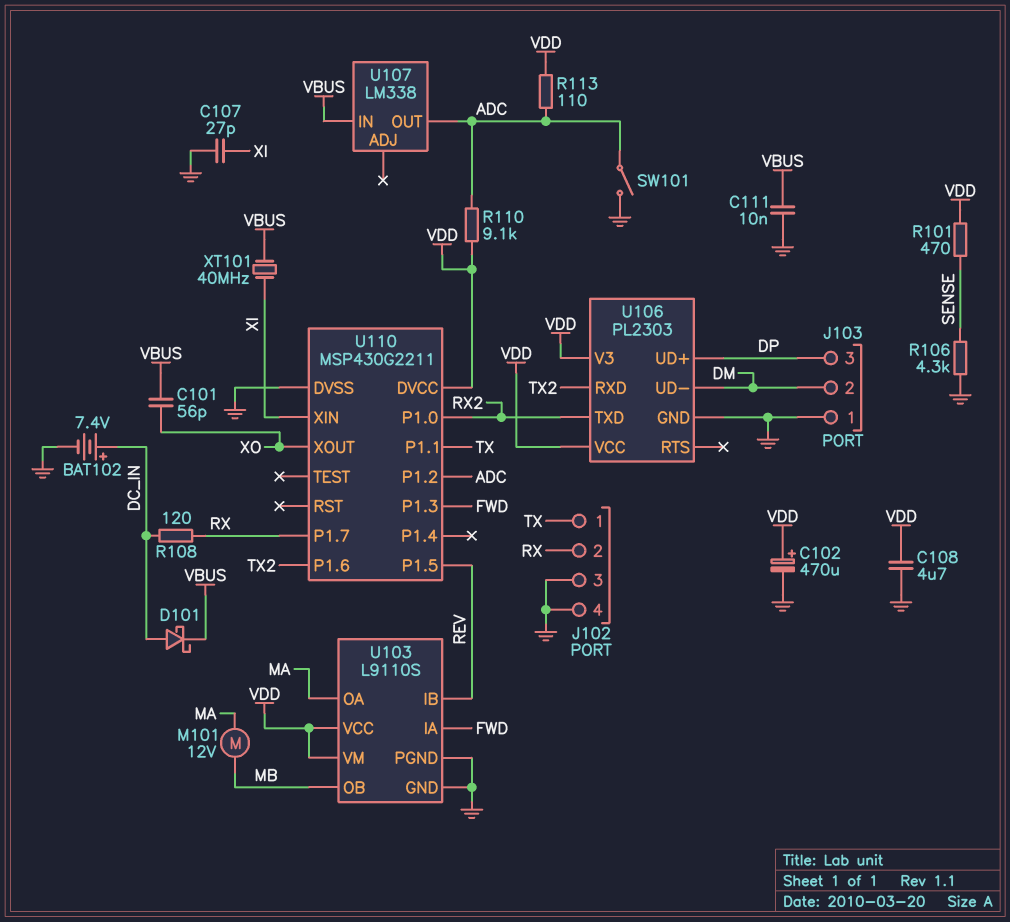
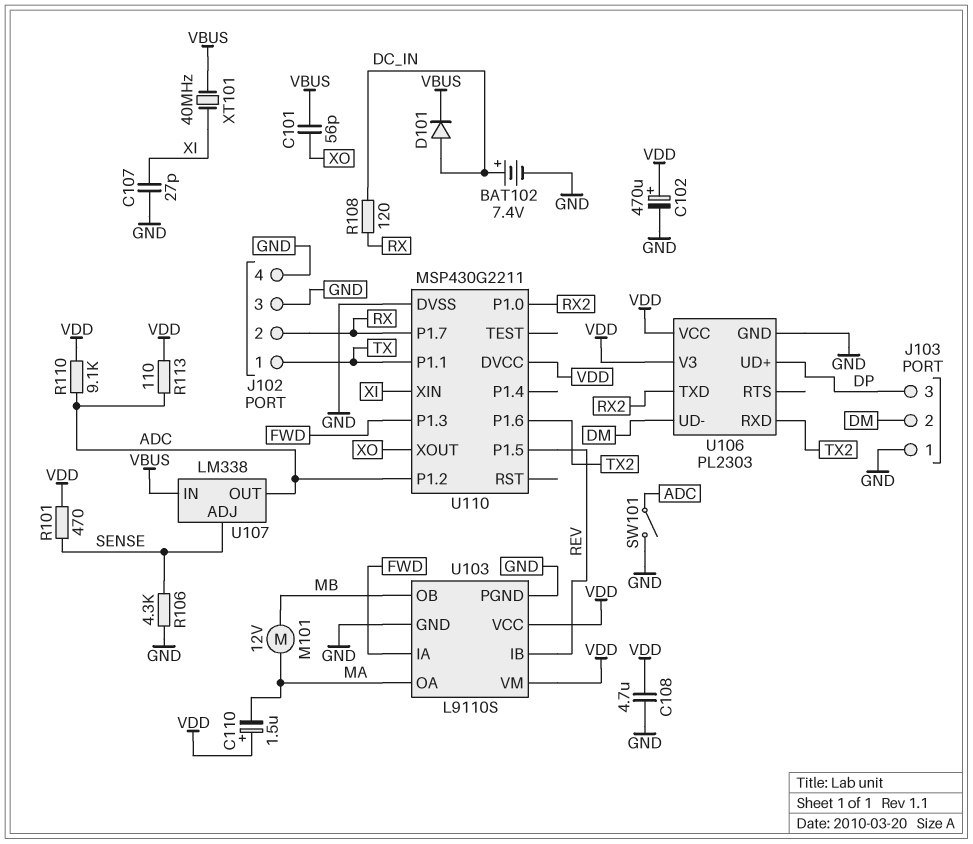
C110: none -> 1.5uF (plus VDD, minus MA)
C111: 10nF (GND, VBUS) -> none
D101: schottky (A DC_IN, K VBUS) -> diode (A DC_IN, K VBUS)
U107 pin ADJ: none -> SENSE

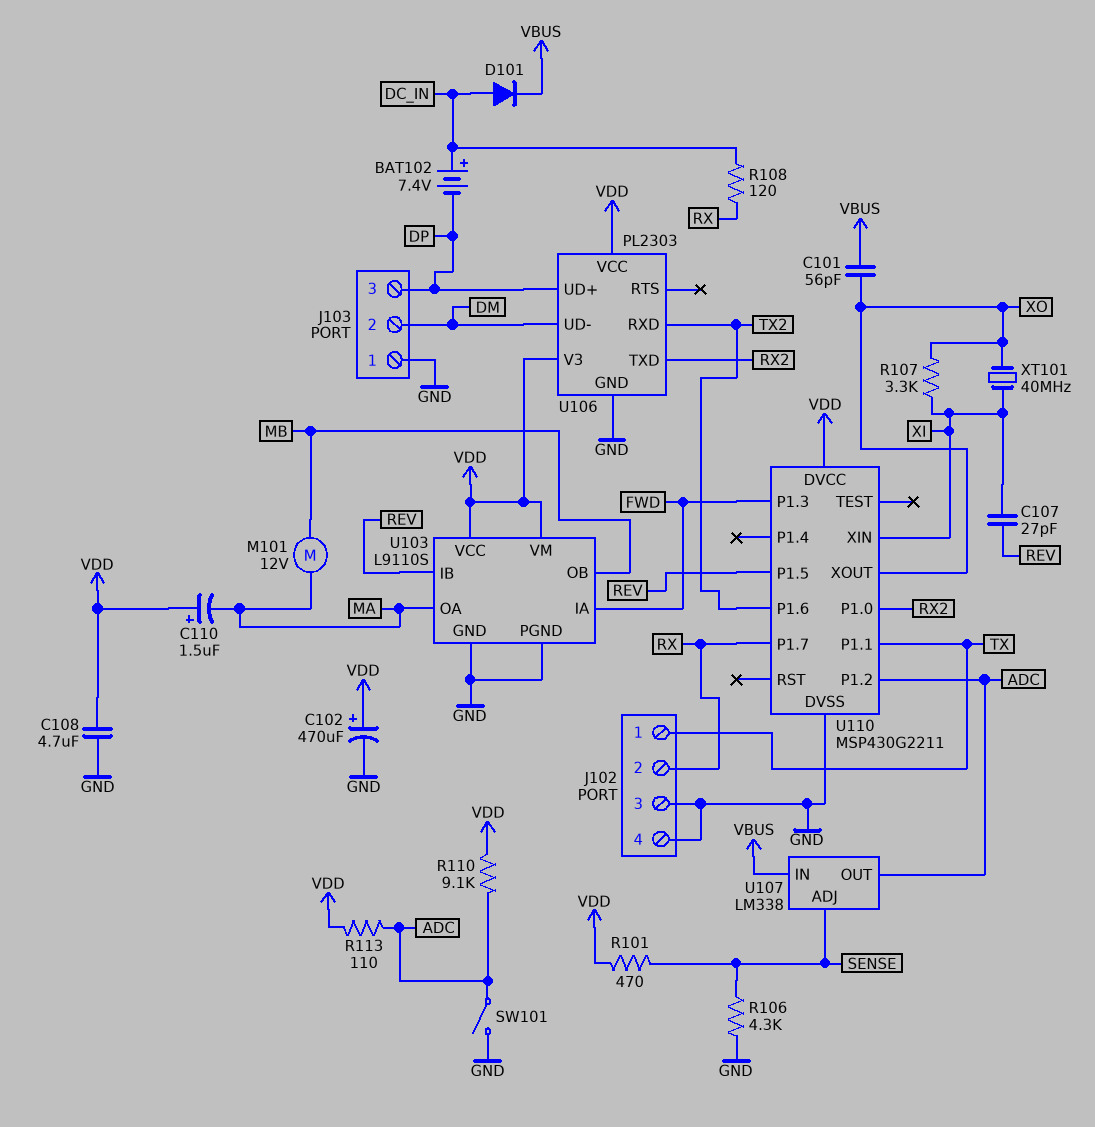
BAT102: 7.4V (plus DC_IN, minus GND) -> 7.4V (plus DC_IN, minus DP)
C107: 27pF (GND, XI) -> 27pF (REV, XI)
R107: none -> 3.3k (XI, XO)
XT101: 40MHz (VBUS, XI) -> 40MHz (XI, XO)

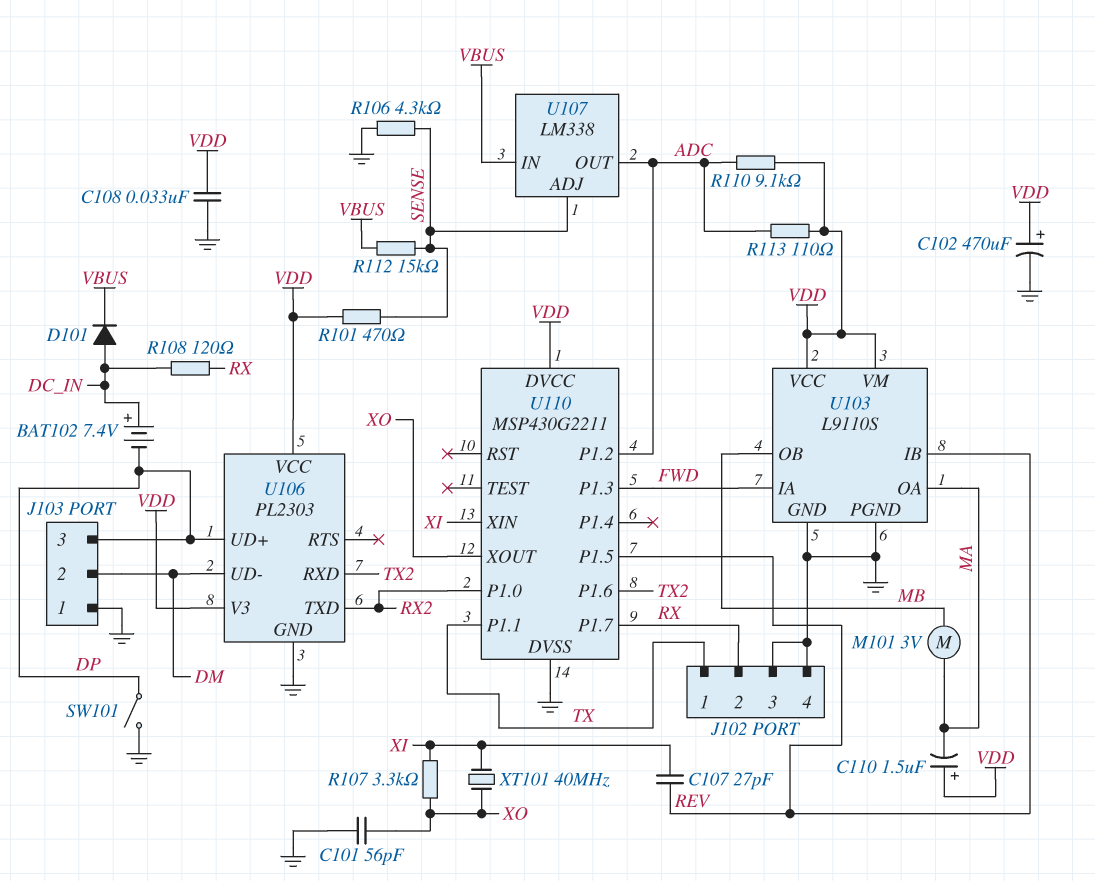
C101: 56pF (VBUS, XO) -> 56pF (GND, XO)
C108: 4.7uF (GND, VDD) -> 33nF (GND, VDD)
M101: motor 12V (MA, MB) -> motor 3V (MA, MB)
R112: none -> 15k (SENSE, VBUS)
SW101: switch (ADC, GND) -> switch (DP, GND)

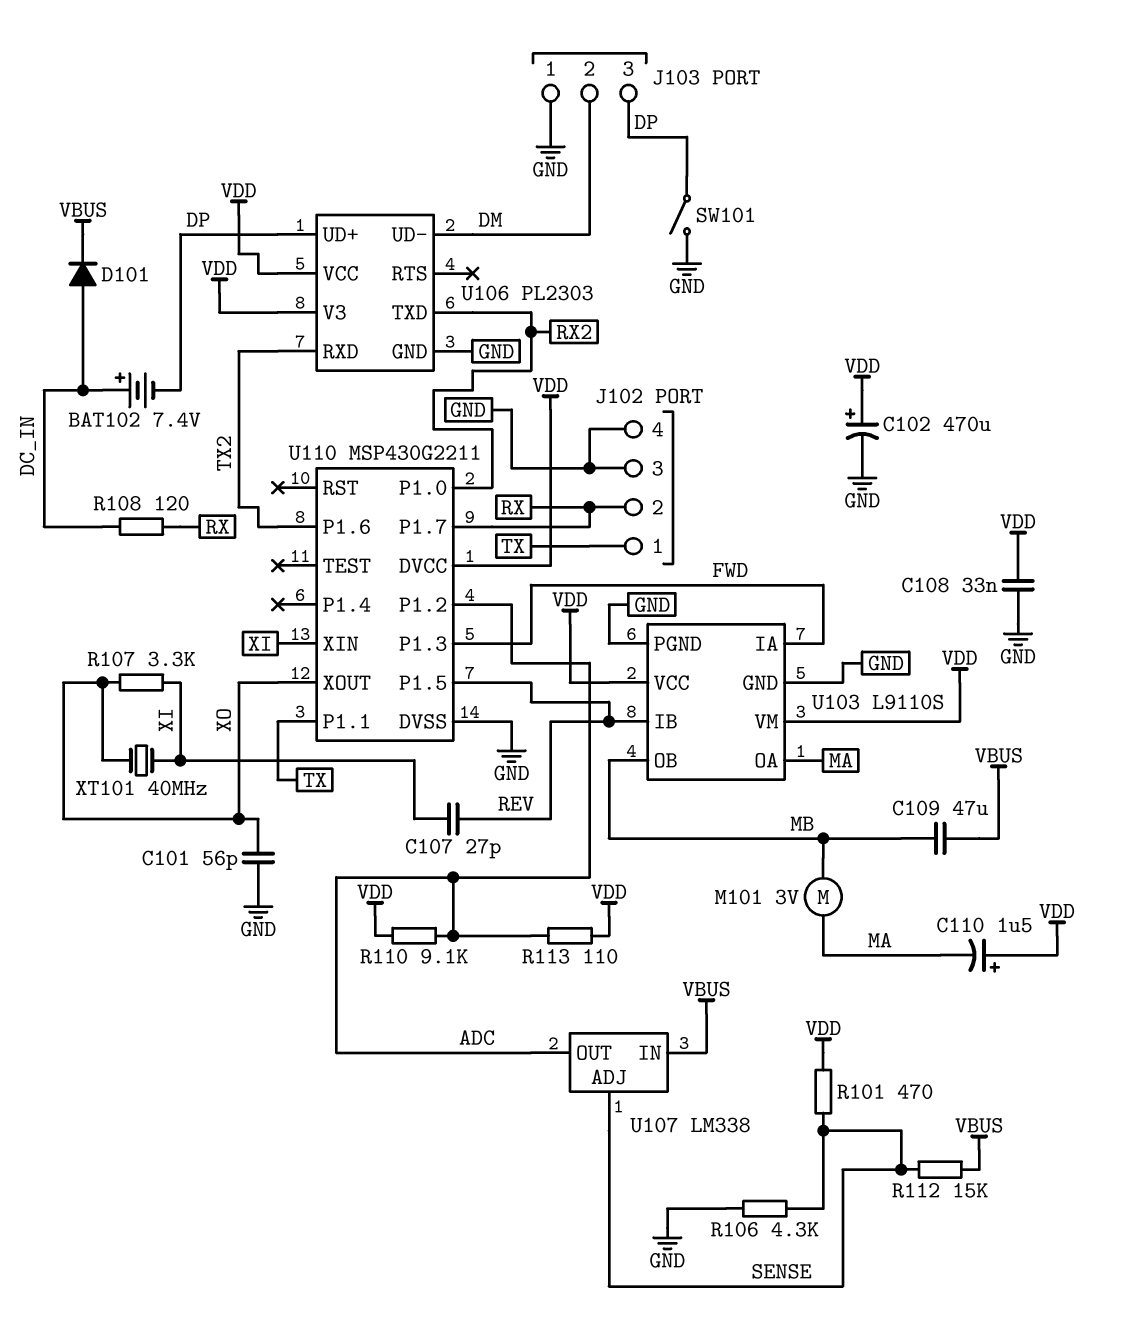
C109: none -> 47uF (MB, VBUS)

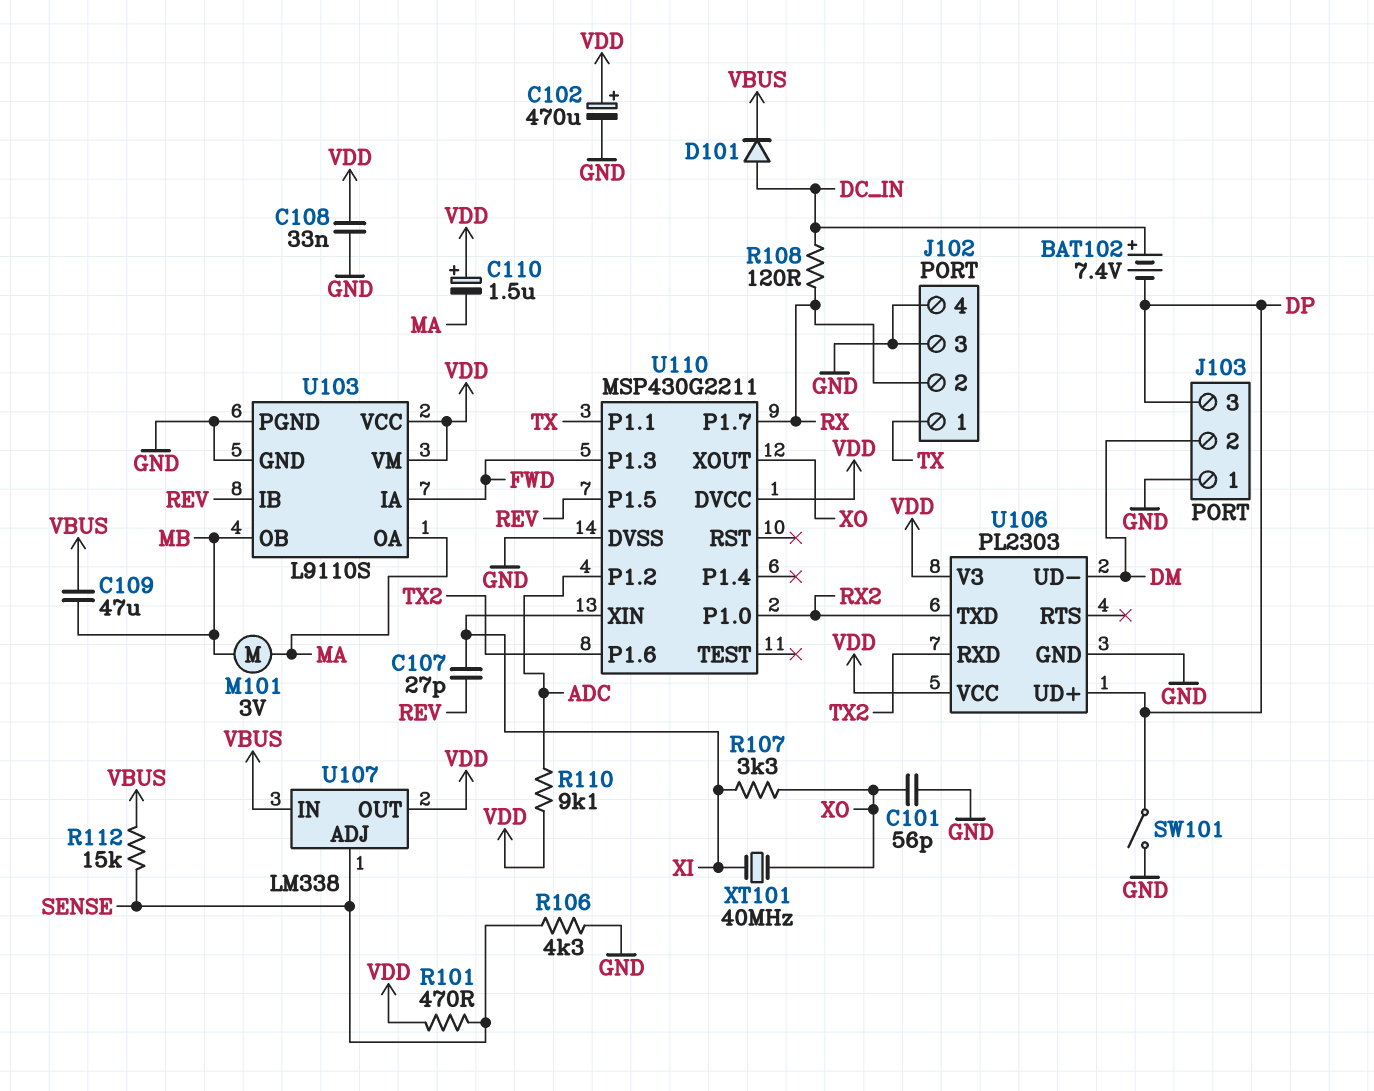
R113: 110 (ADC, VDD) -> none
U107 pin OUT: ADC -> VDD

